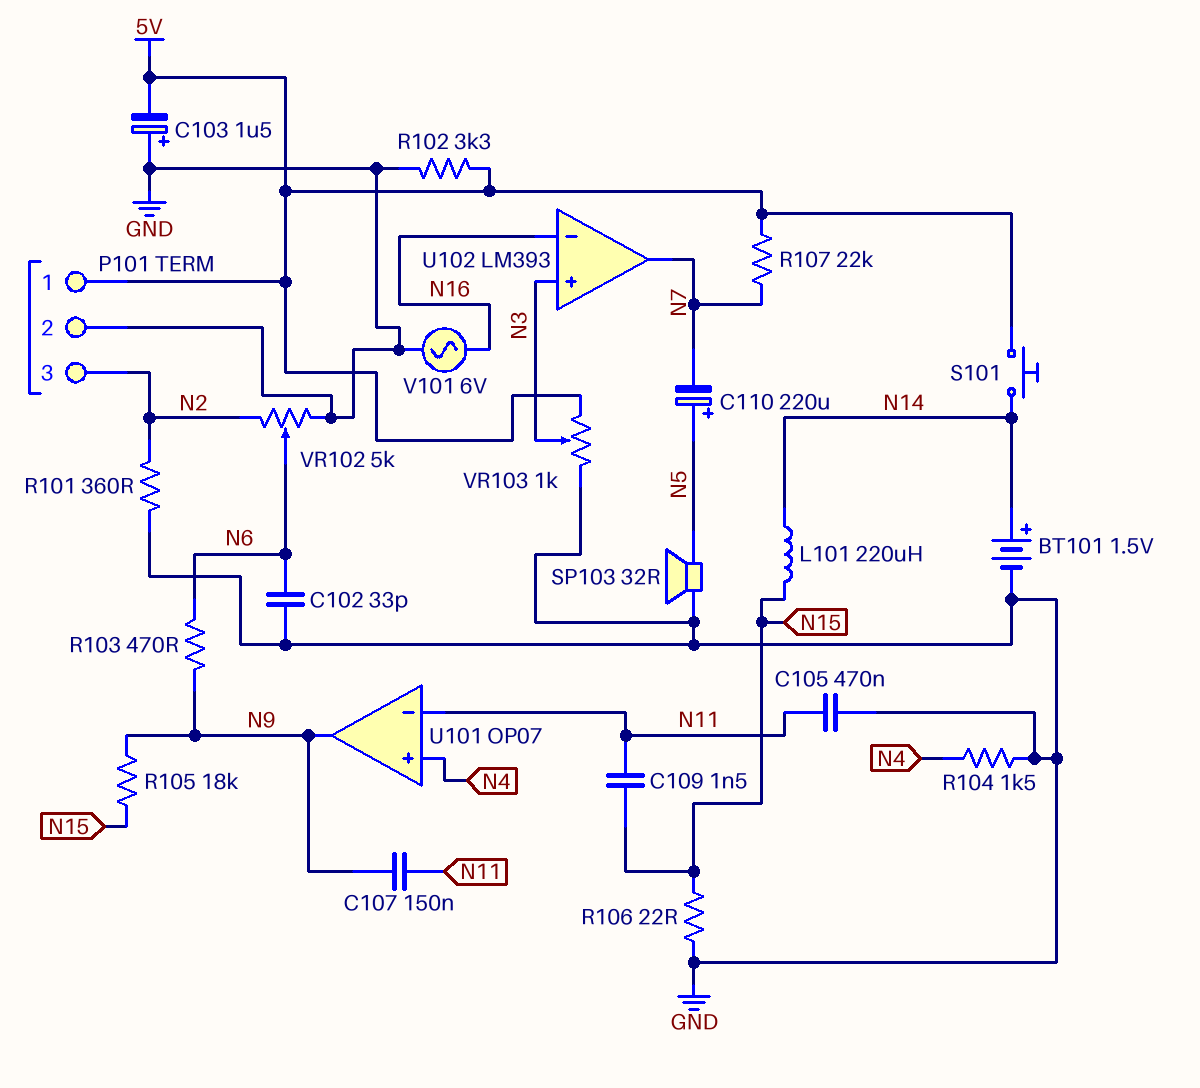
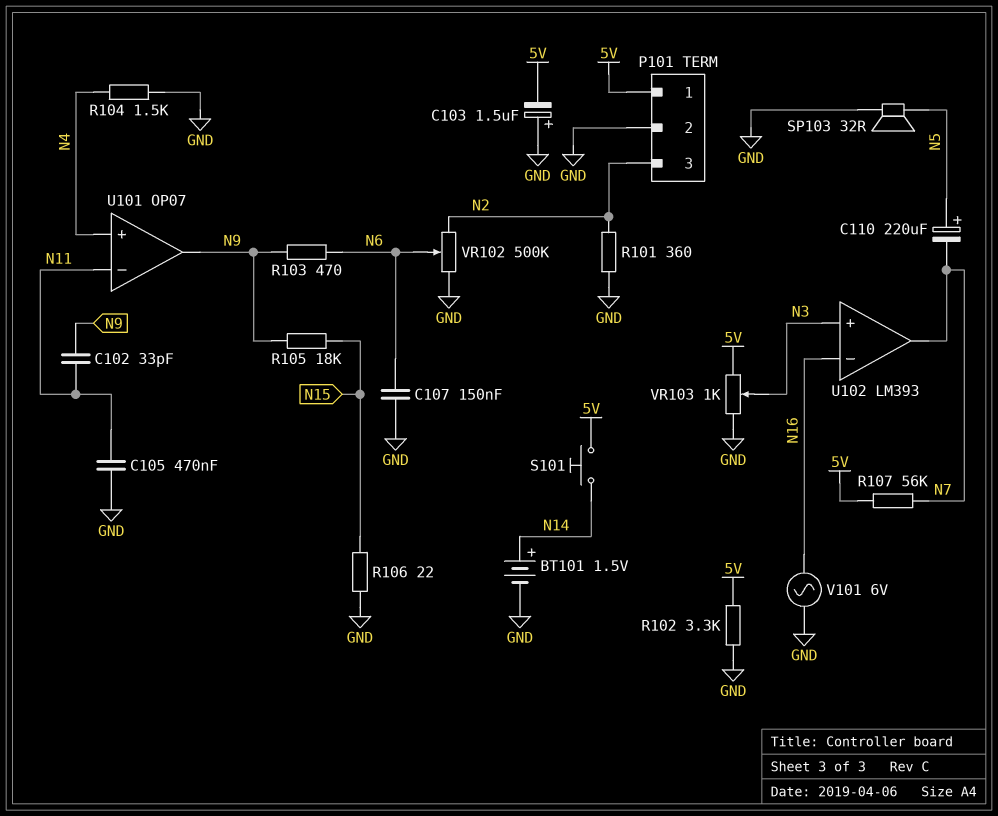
C102: 33pF (GND, N6) -> 33pF (N9, N11)
C107: 150nF (N9, N11) -> 150nF (GND, N6)
C109: 1.5nF (N11, N15) -> none
L101: 220uH (N14, N15) -> none
R107: 22k (5V, N7) -> 56k (5V, N7)
VR102: 5k (GND, N2, wiper N6) -> 500k (GND, N2, wiper N6)

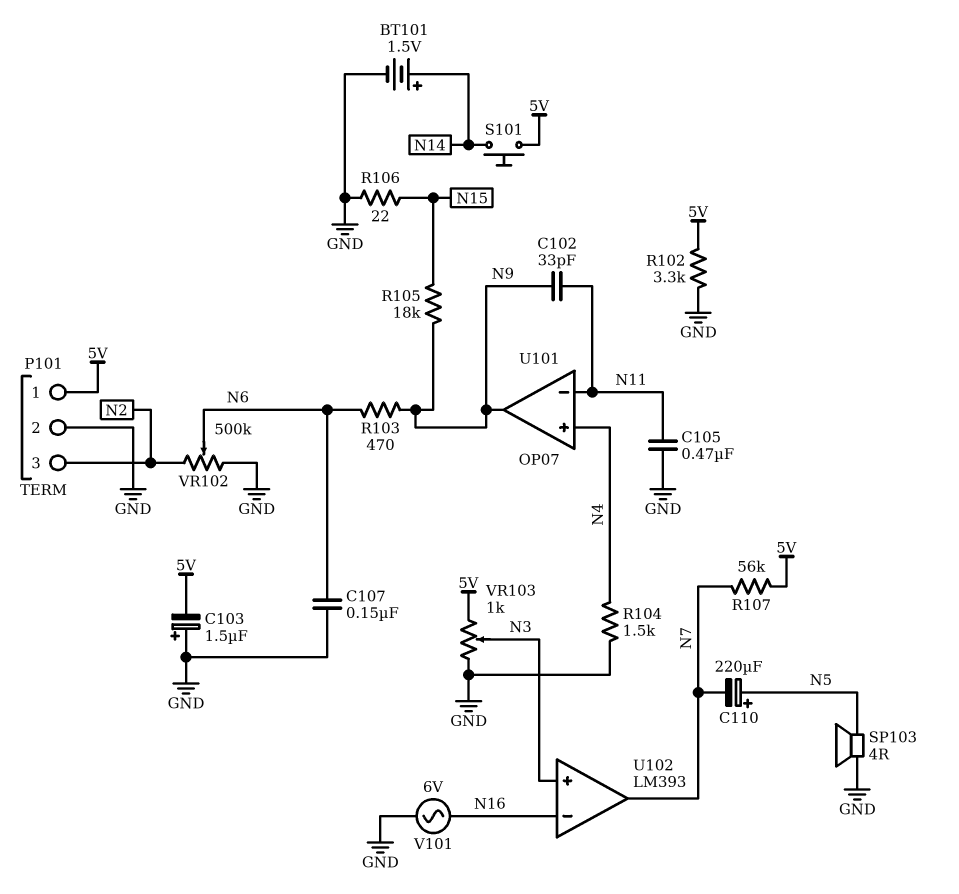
R101: 360 (GND, N2) -> none
SP103: speaker 32R (GND, N5) -> speaker 4R (GND, N5)

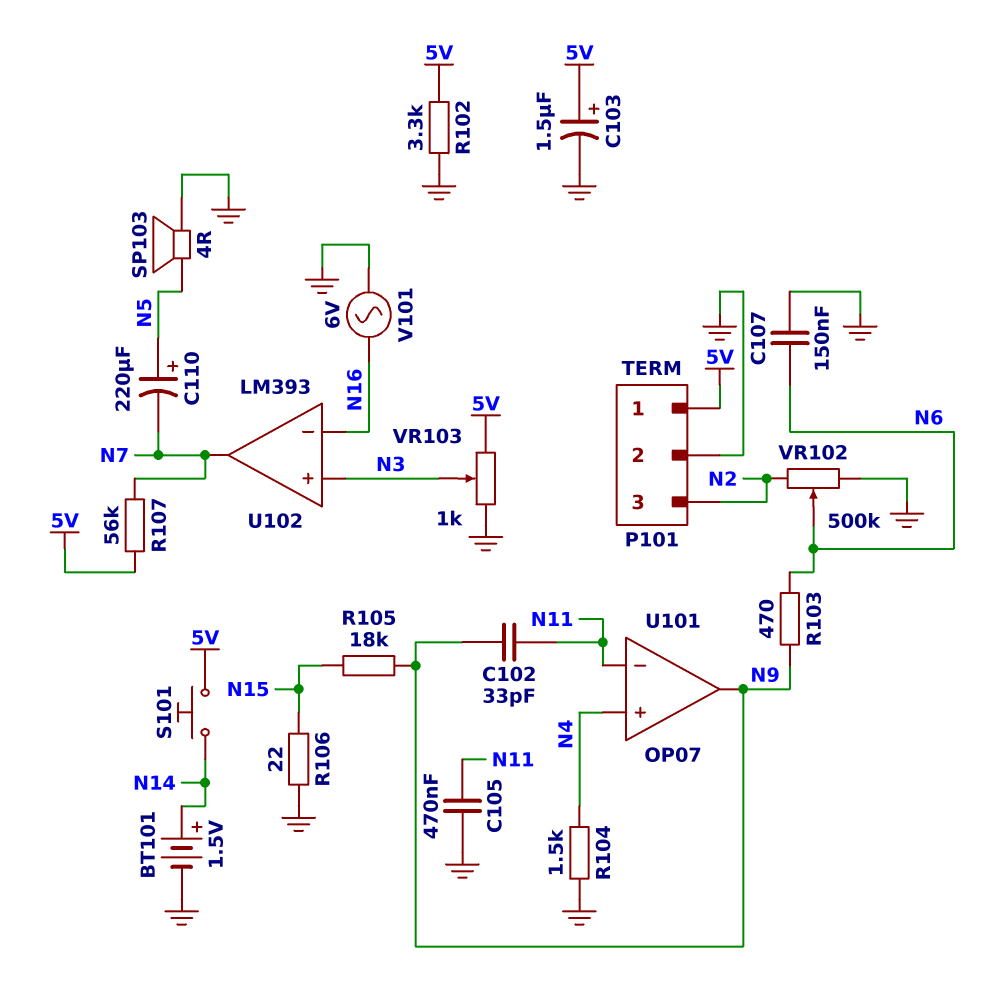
C103: 1.5uF (plus GND, minus 5V) -> 1.5uF (plus 5V, minus GND)

